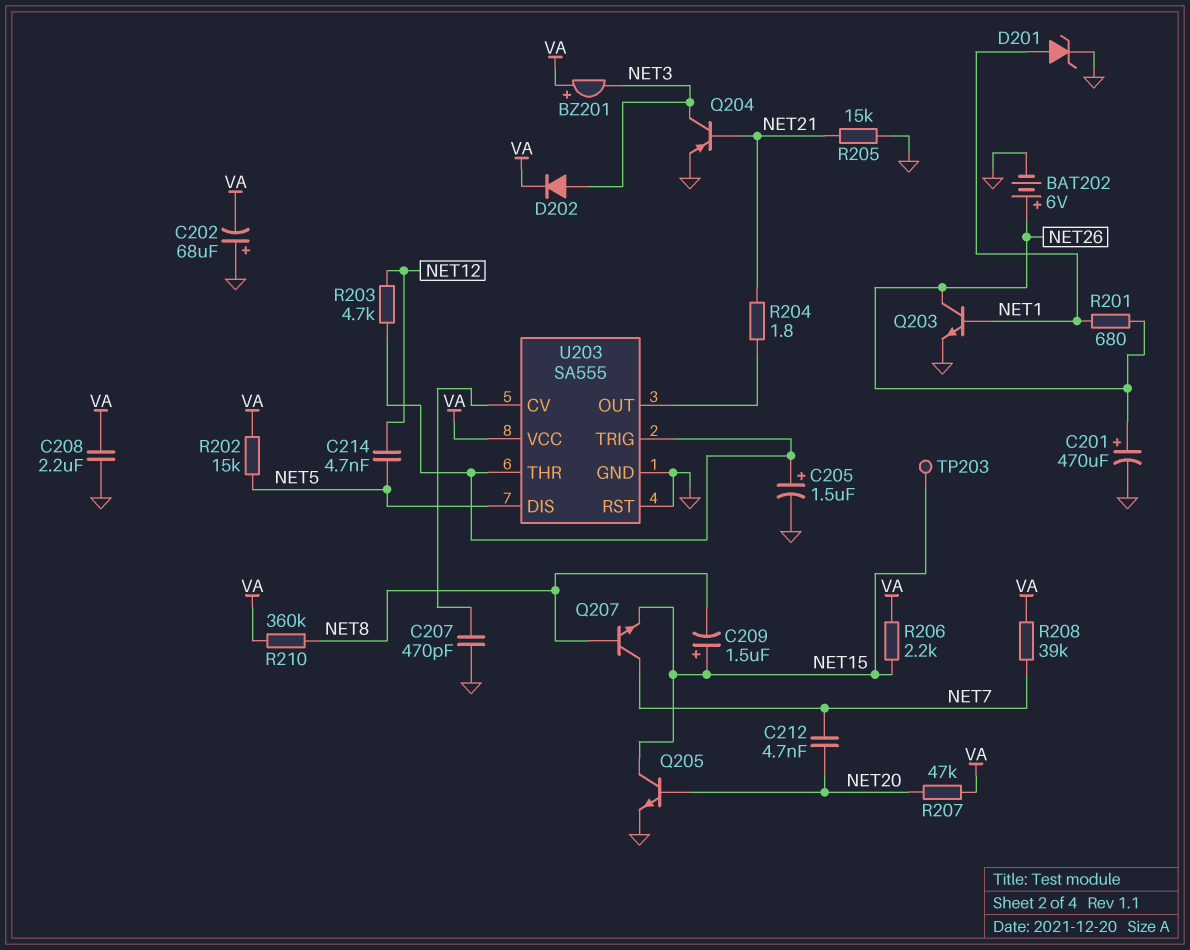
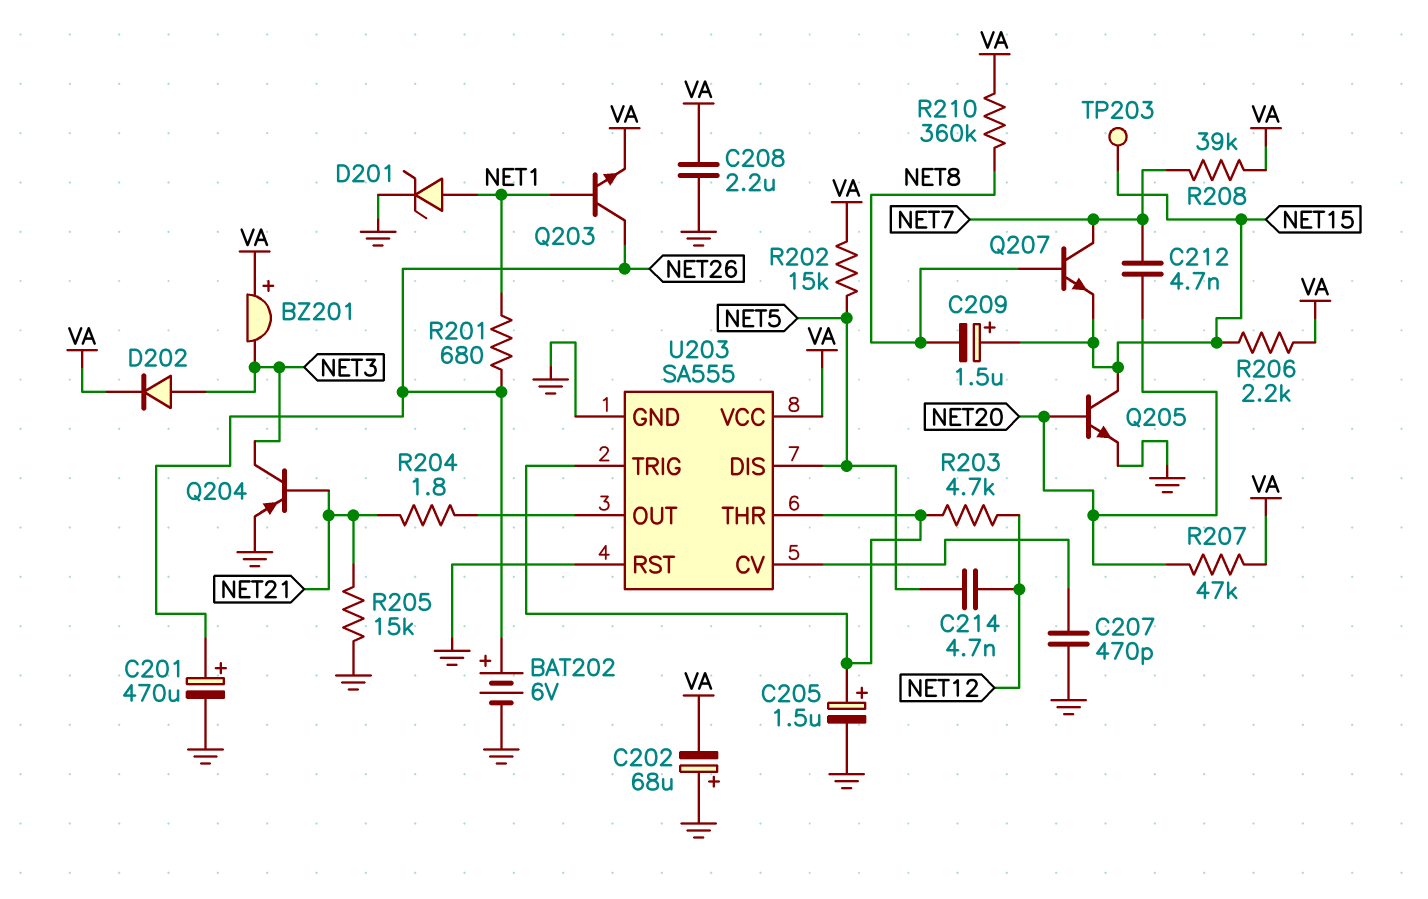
Q203: NPN (B NET1, C NET26, E GND) -> NPN (B NET1, C NET26, E VA)

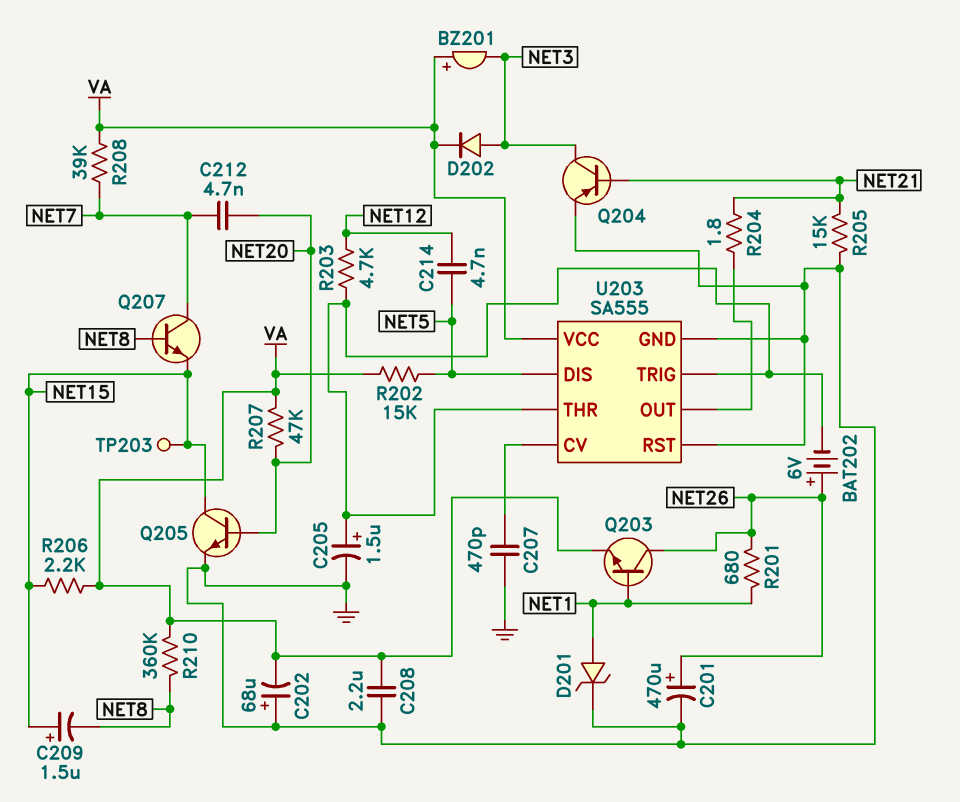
BAT202: 6V (plus NET26, minus GND) -> 6V (plus NET26, minus U203/THR)

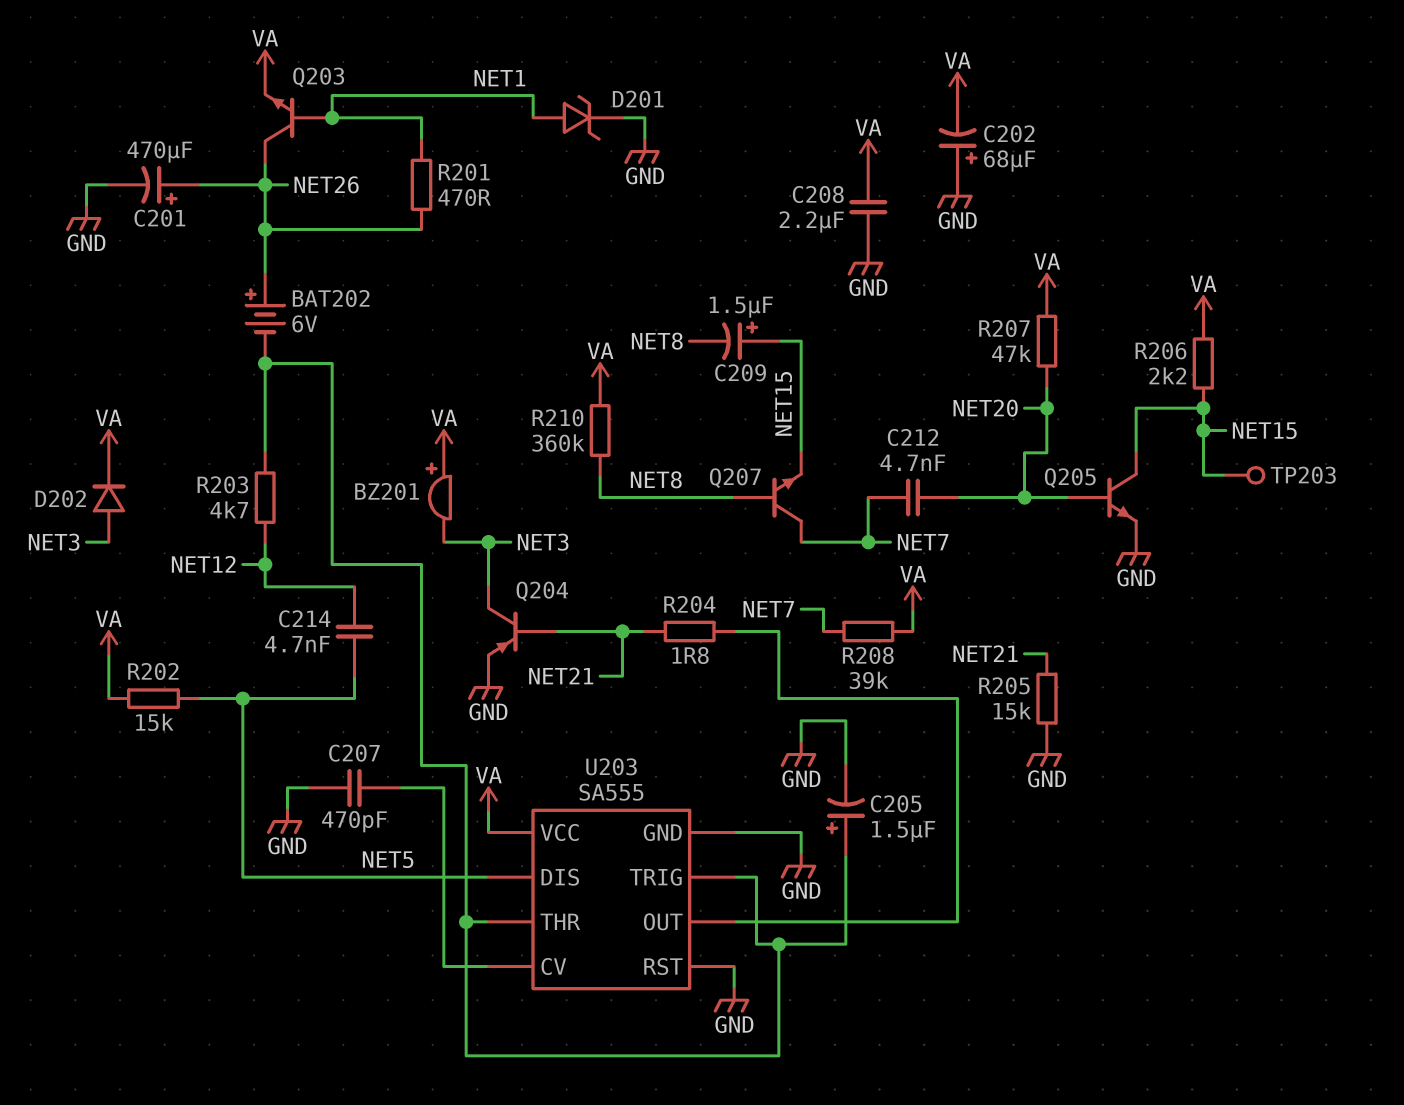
R201: 680 (NET1, NET26) -> 470 (NET1, NET26)

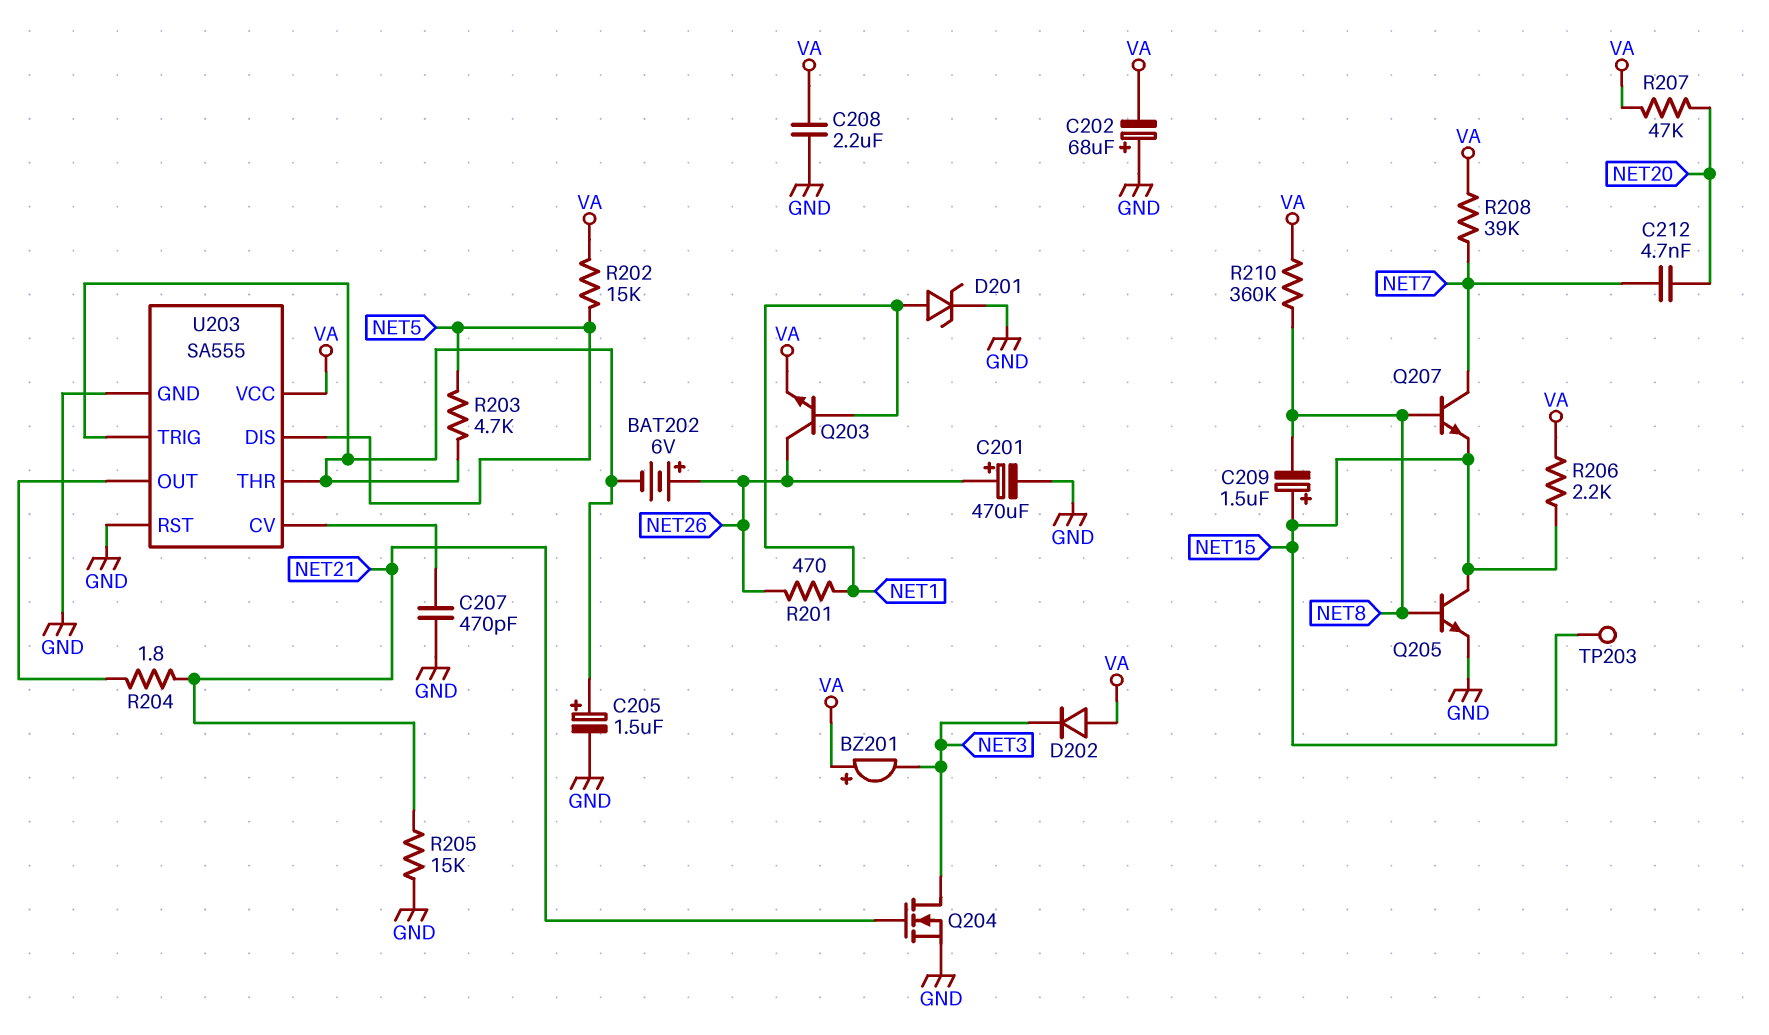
C214: 4.7nF (NET5, NET12) -> none
D202: diode (A NET3, K VA) -> diode (A VA, K NET3)
Q204: PNP (B NET21, C NET3, E GND) -> NMOS (G NET21, D NET3, S GND)
Q205: NPN (B NET20, C NET15, E GND) -> NPN (B NET8, C NET15, E GND)
R203: 4.7k (NET12, U203/THR) -> 4.7k (NET5, U203/THR)

